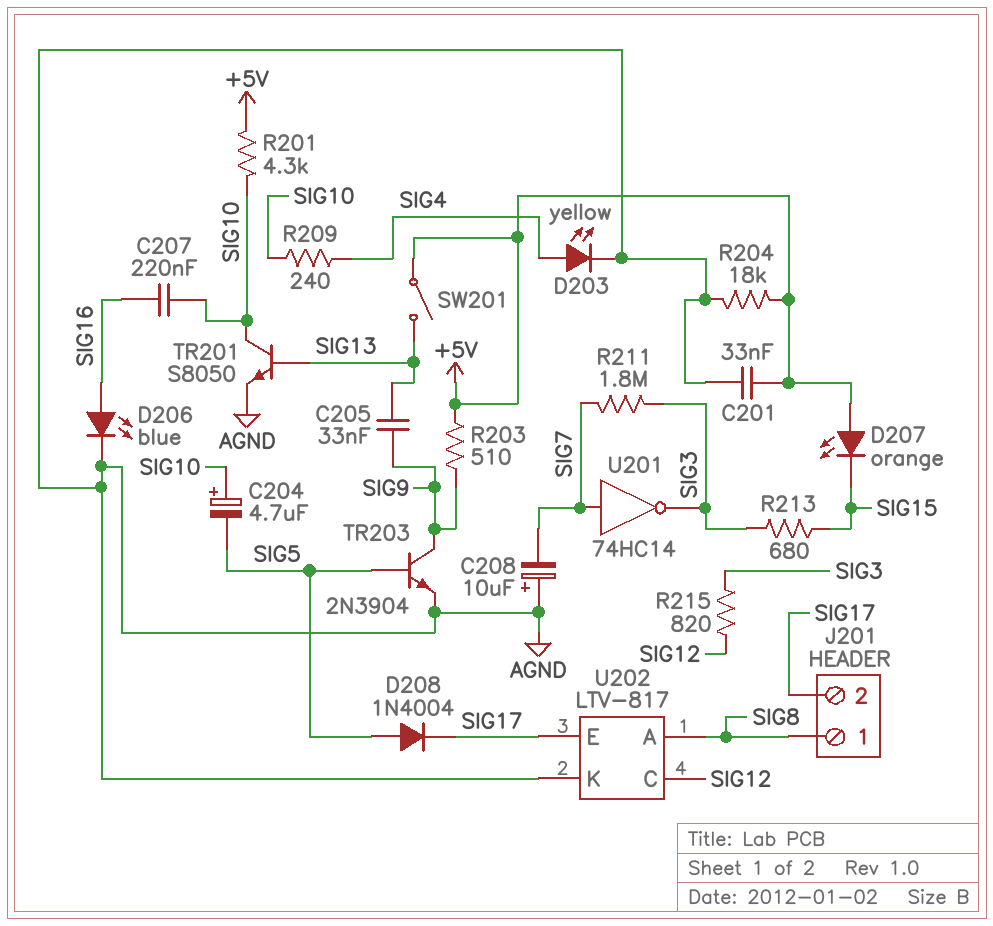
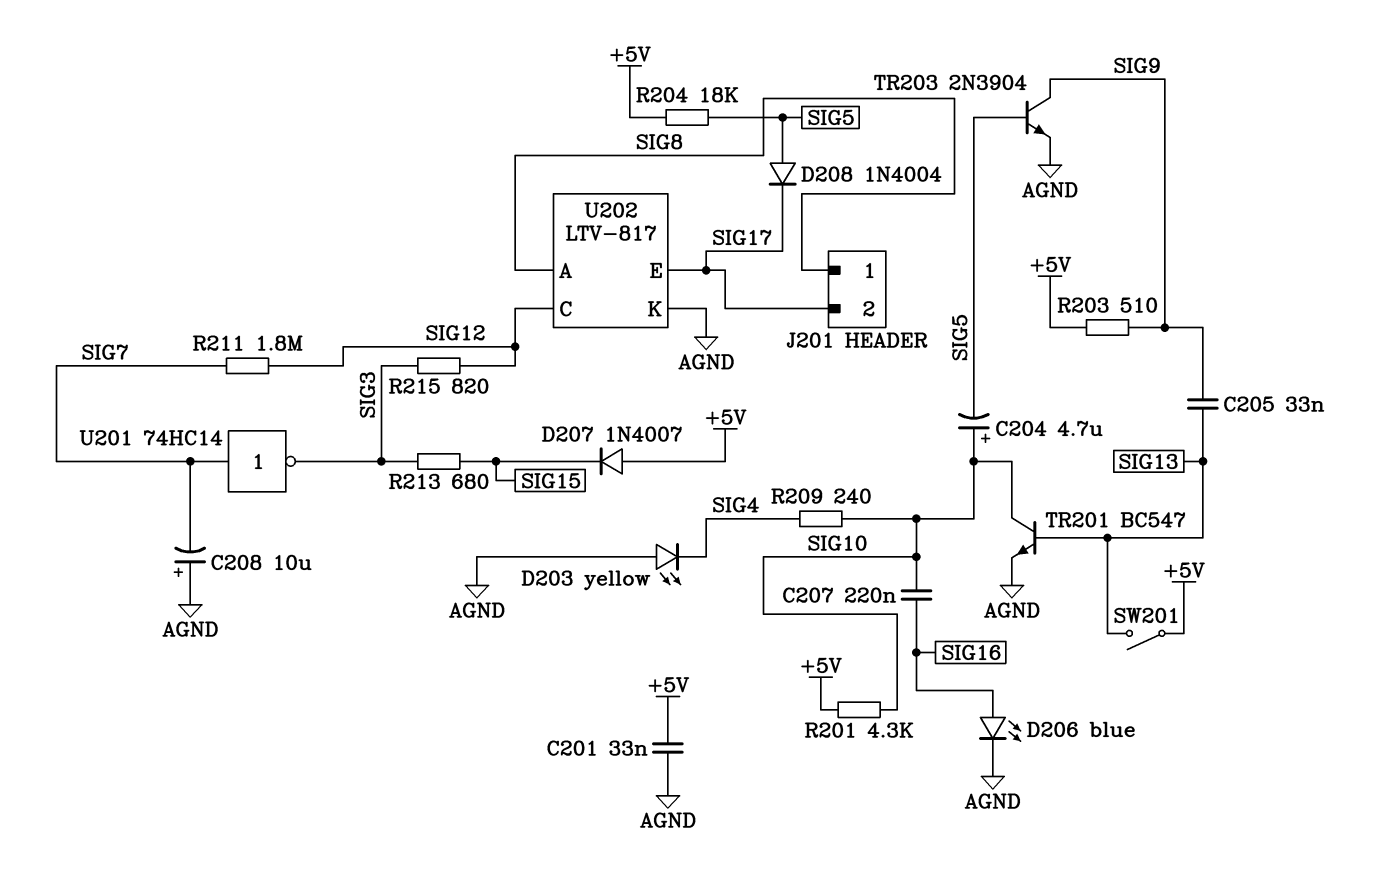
D203: LED yellow (A SIG4, K AGND) -> LED yellow (A AGND, K SIG4)
D207: LED orange (A +5V, K SIG15) -> diode 1N4007 (A +5V, K SIG15)
R204: 18k (+5V, AGND) -> 18k (+5V, SIG5)
R211: 1.8M (SIG3, SIG7) -> 1.8M (SIG7, SIG12)
TR201: NPN S8050 (B SIG13, C SIG10, E AGND) -> NPN BC547 (B SIG13, C SIG10, E AGND)

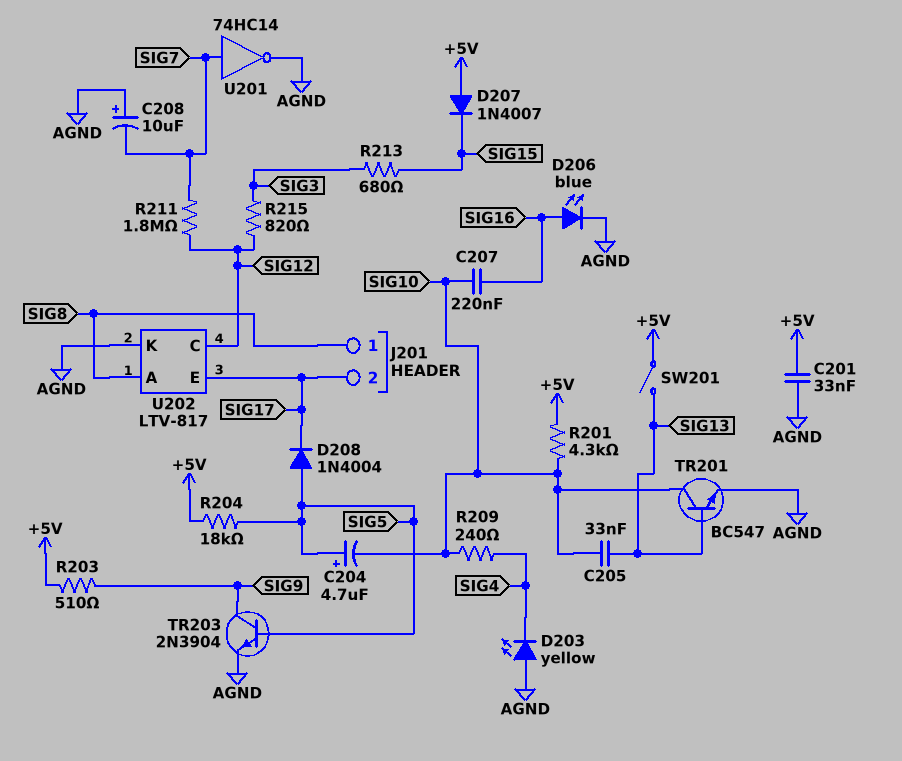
C204: 4.7uF (plus SIG10, minus SIG5) -> 4.7uF (plus SIG5, minus SIG10)
C205: 33nF (SIG9, SIG13) -> 33nF (SIG10, SIG13)
U201: NOT 74HC14 (in SIG7, out SIG3) -> NOT 74HC14 (in SIG7, out AGND)

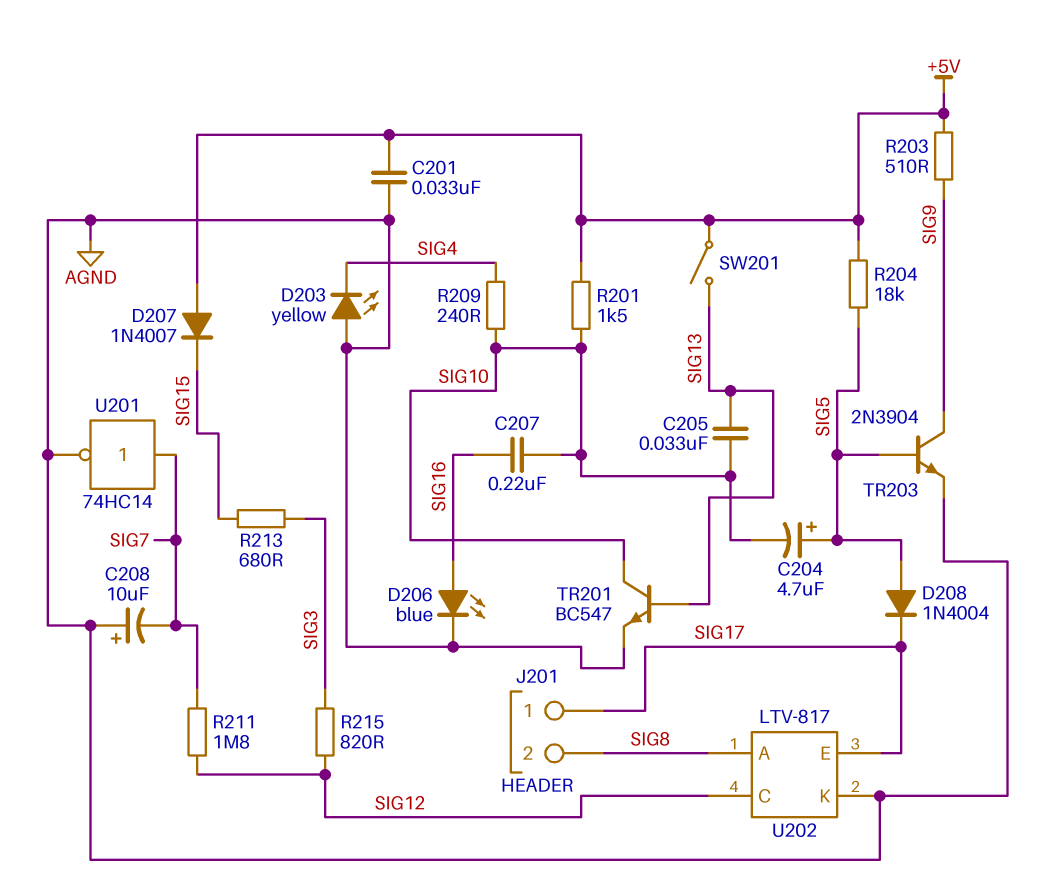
J201 pin 1: SIG8 -> SIG17
J201 pin 2: SIG17 -> SIG8
R201: 4.3k (+5V, SIG10) -> 1.5k (+5V, SIG10)

